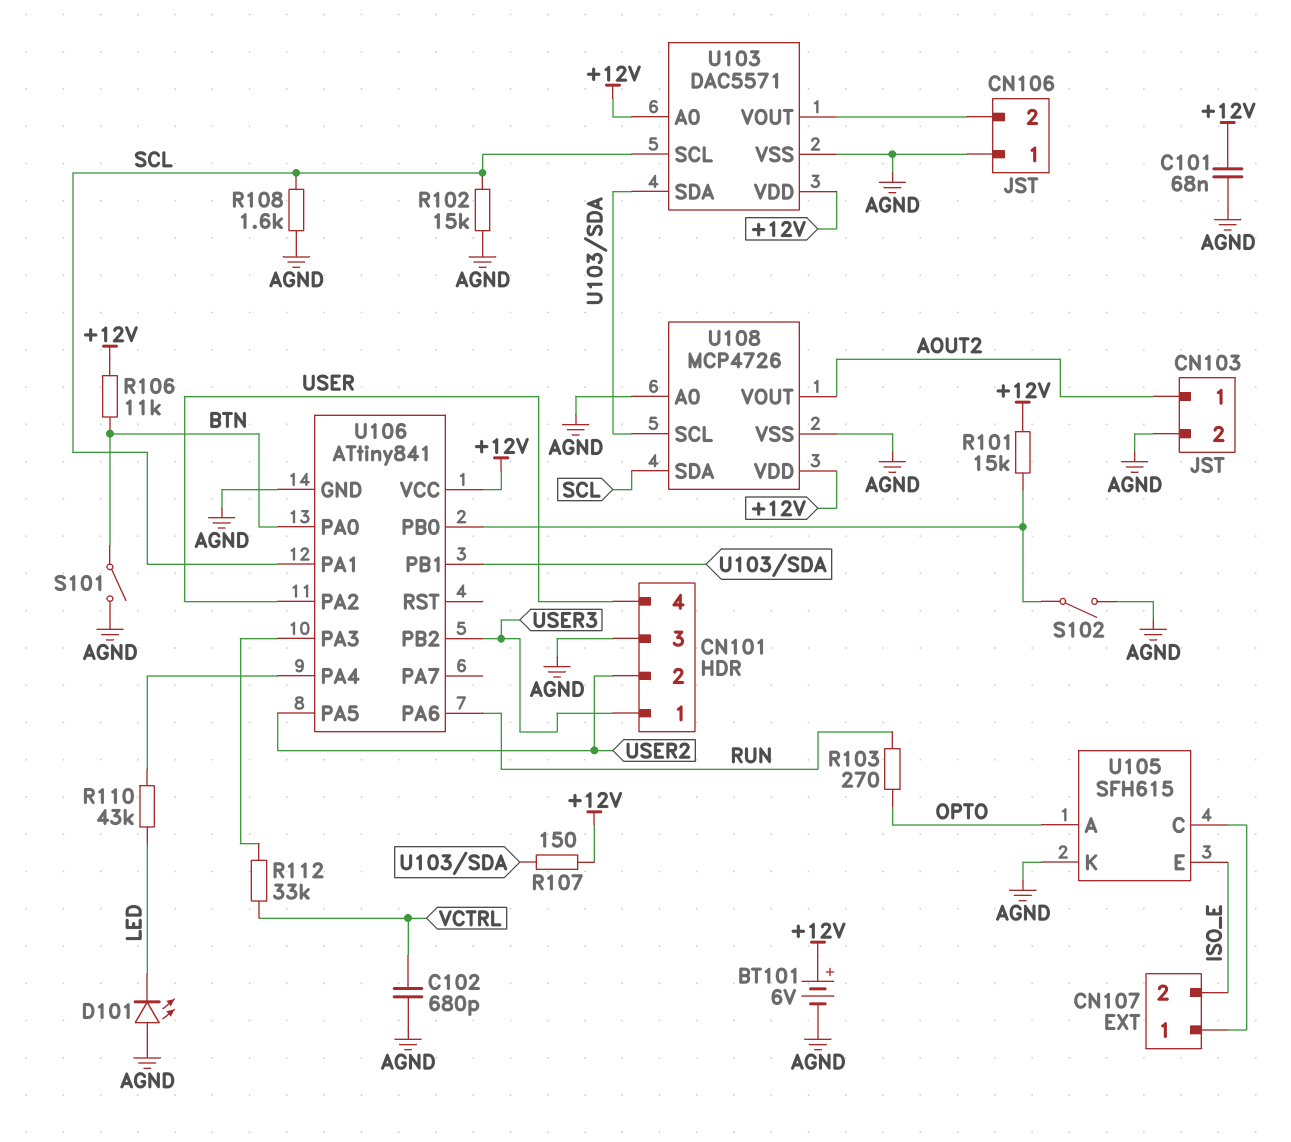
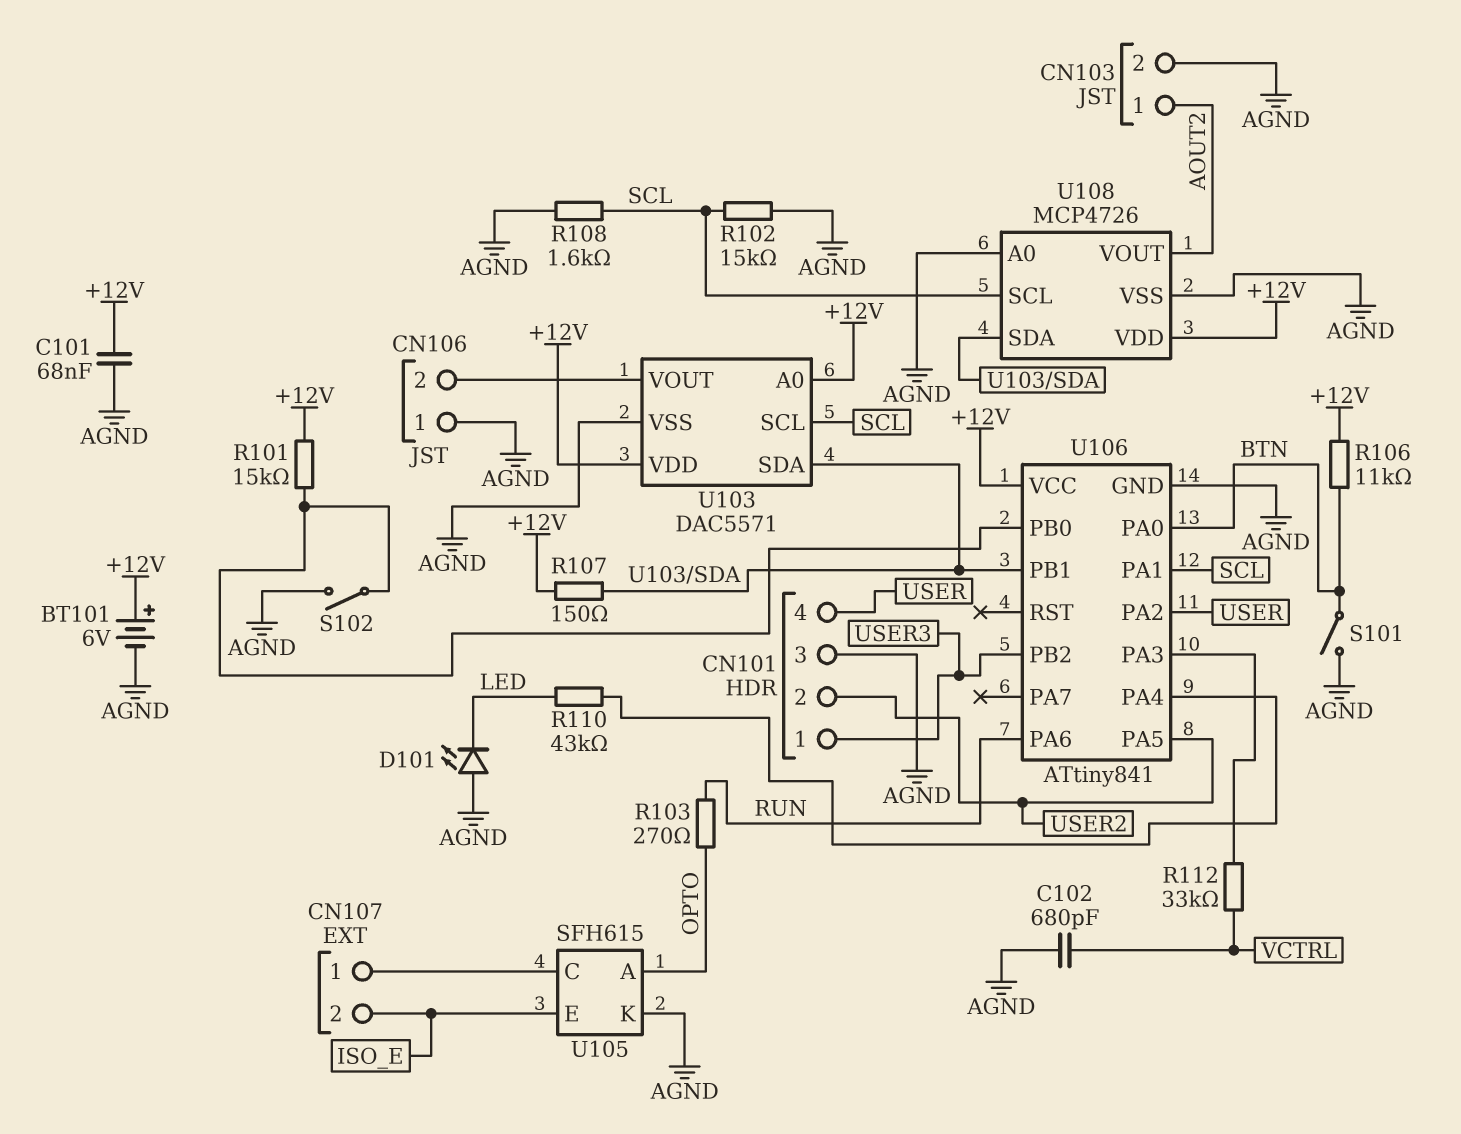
U108 pin SCL: U103/SDA -> SCL
U108 pin SDA: SCL -> U103/SDA

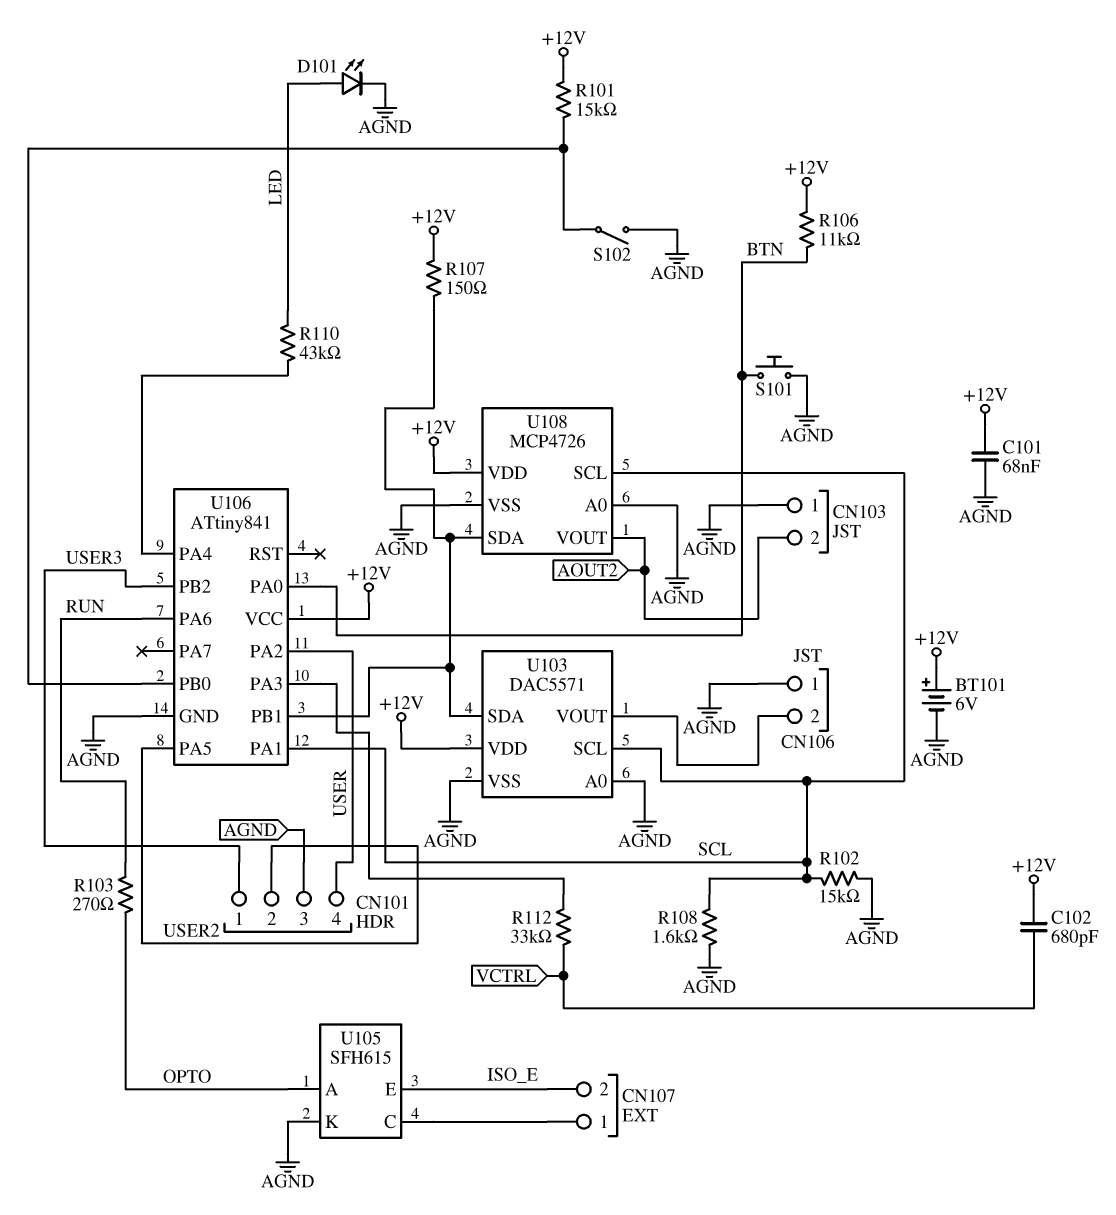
C102: 680pF (AGND, VCTRL) -> 680pF (+12V, VCTRL)
CN103 pin 1: AOUT2 -> AGND
CN103 pin 2: AGND -> AOUT2
D101: LED (A AGND, K LED) -> LED (A LED, K AGND)
S101: switch (AGND, BTN) -> button (AGND, BTN)
U103 pin A0: +12V -> AGND

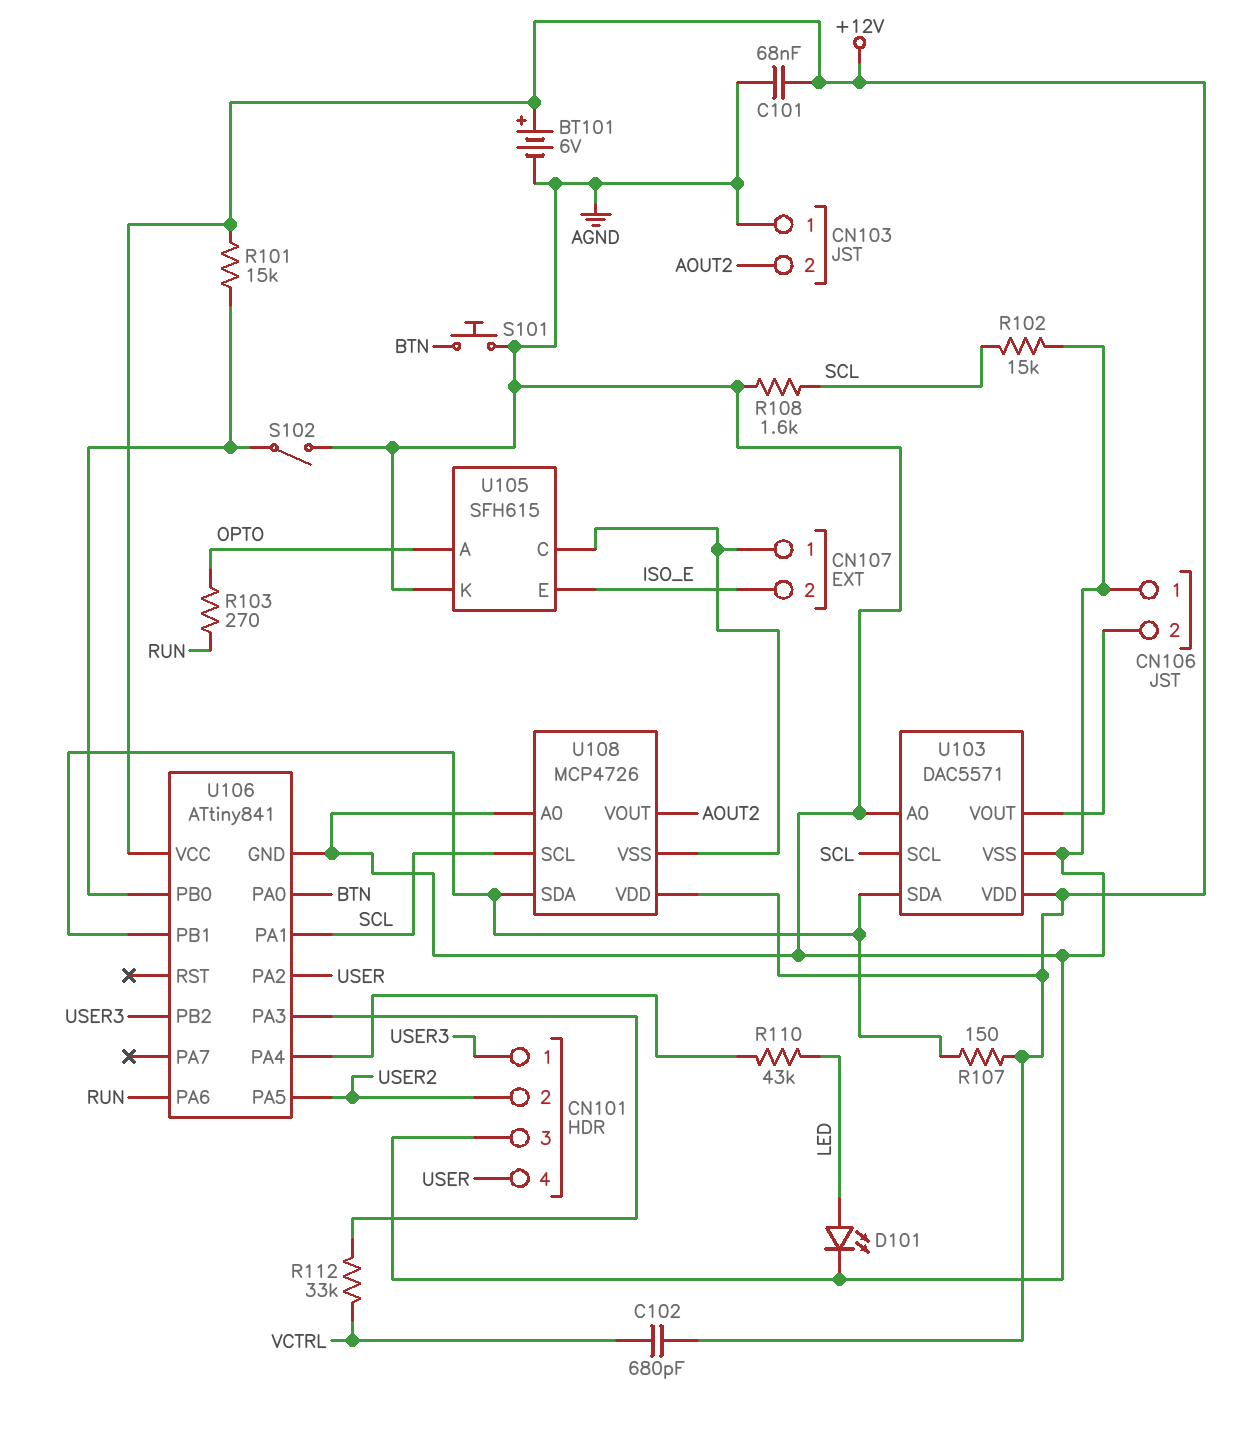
R106: 11k (+12V, BTN) -> none
U108 pin VSS: AGND -> CN107/1

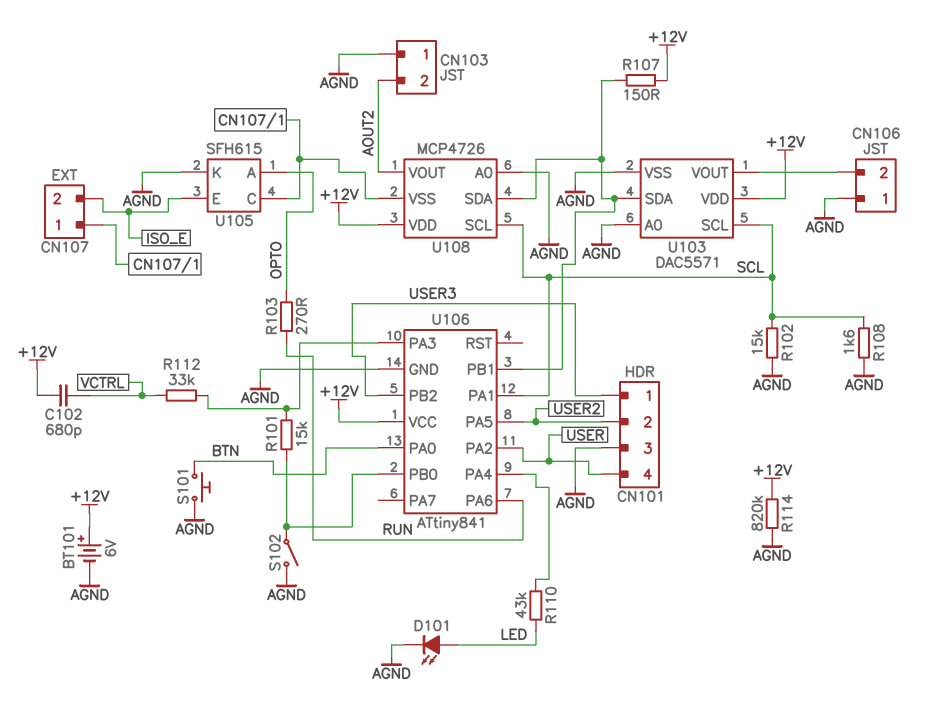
C101: 68nF (+12V, AGND) -> none
R101: 15k (+12V, U106/PB0) -> 15k (U106/PA3, U106/PB0)
R114: none -> 820k (+12V, AGND)

